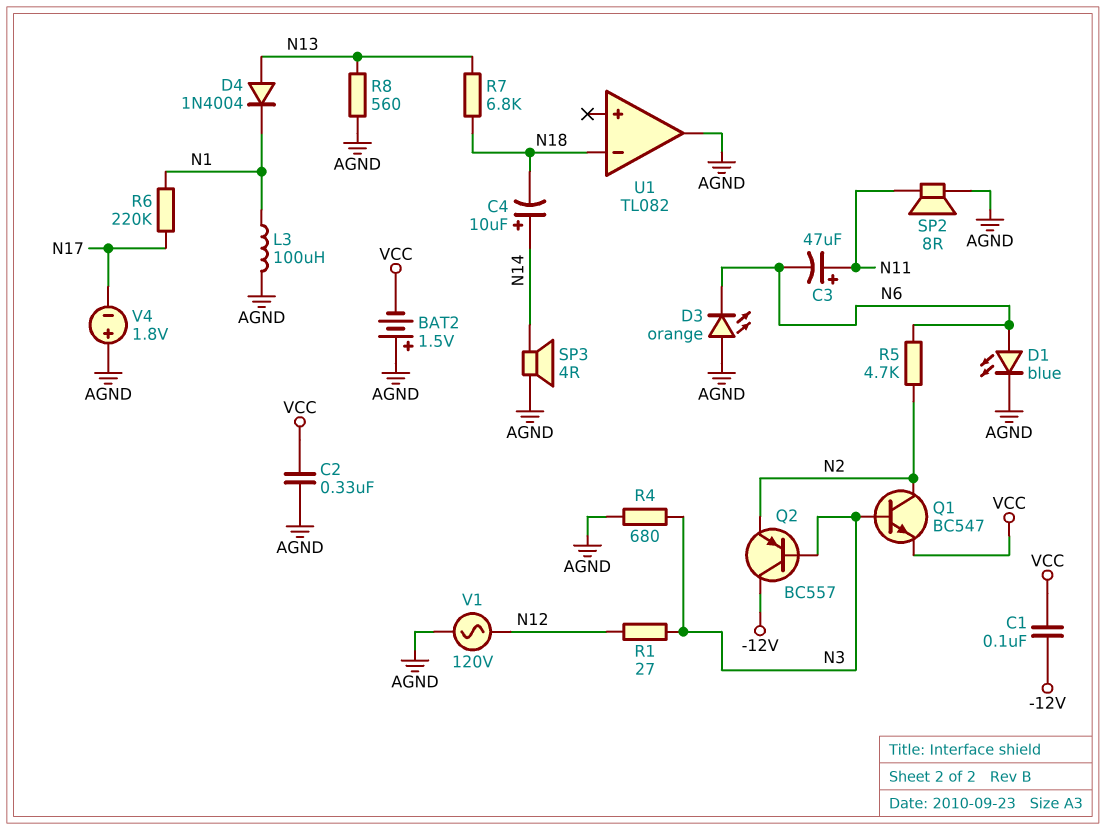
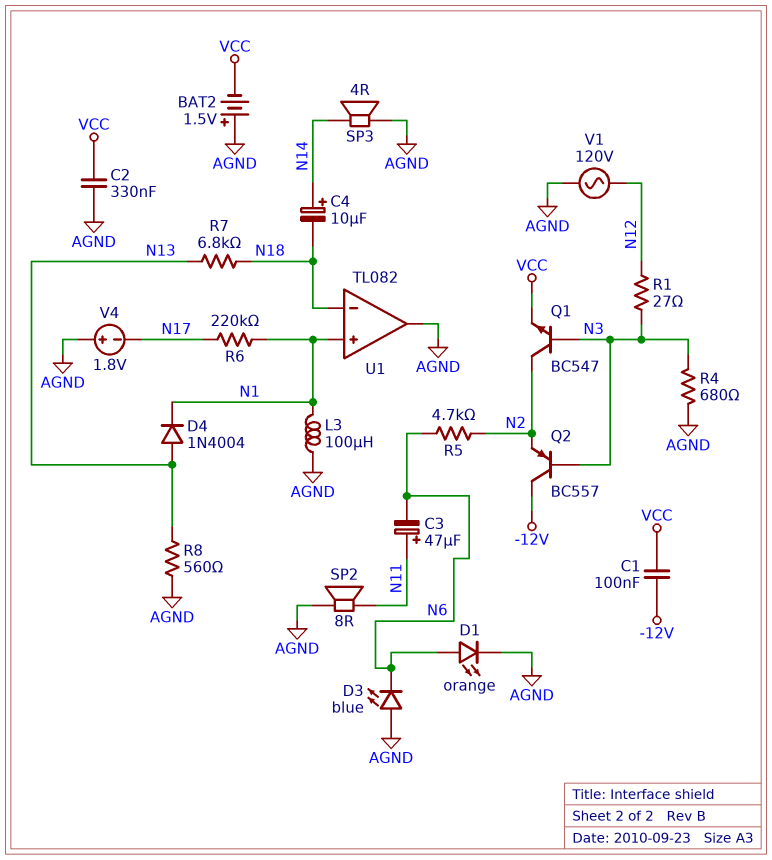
D1: LED blue (A N6, K AGND) -> LED orange (A N6, K AGND)
D3: LED orange (A AGND, K N6) -> LED blue (A AGND, K N6)
U1 pin in+: none -> N1

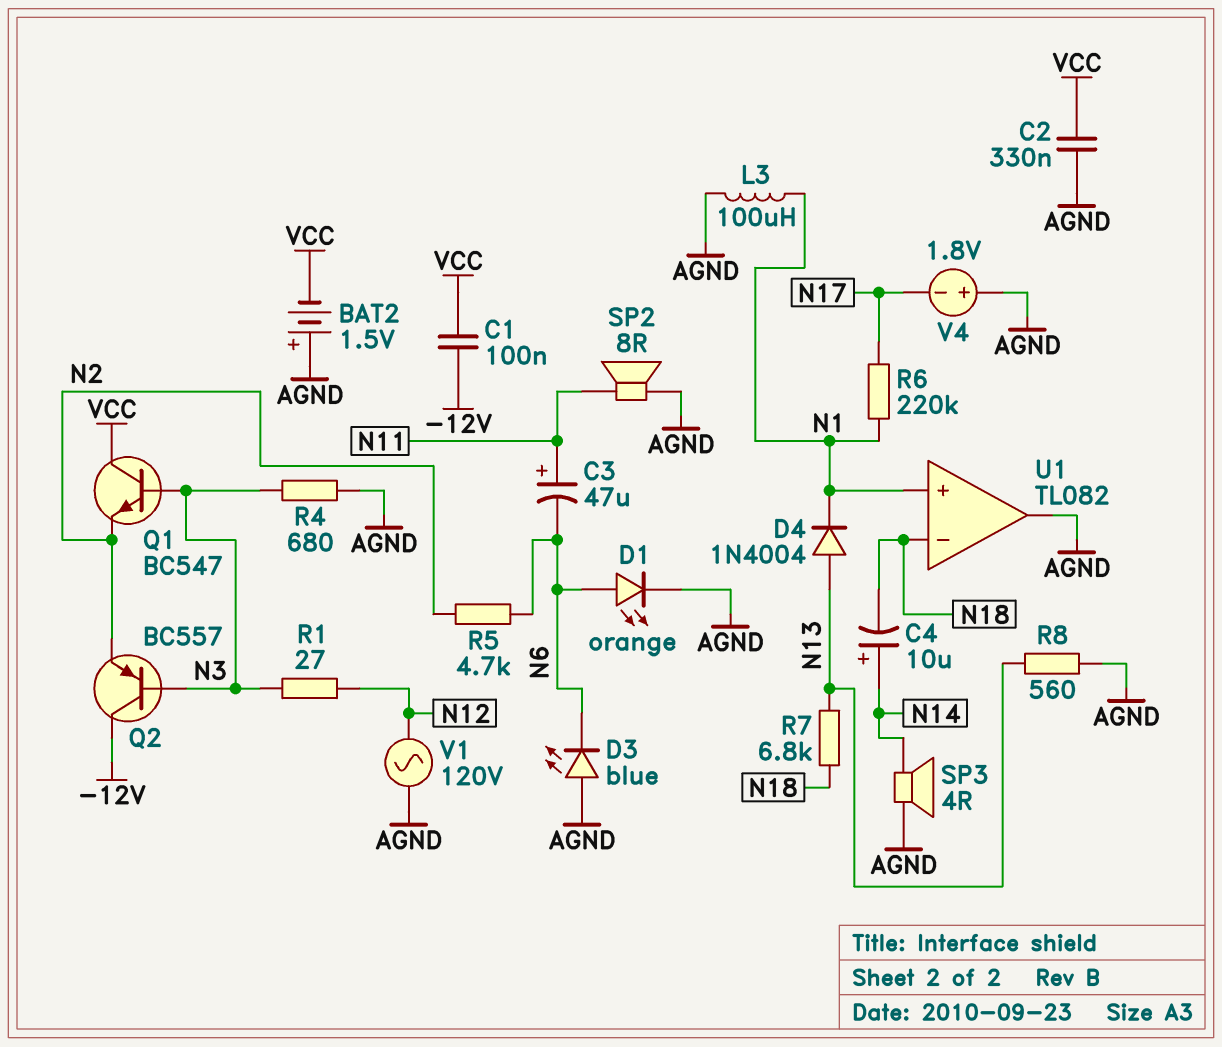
Q1: NPN BC547 (B N3, C N2, E VCC) -> NPN BC547 (B N3, C VCC, E N2)

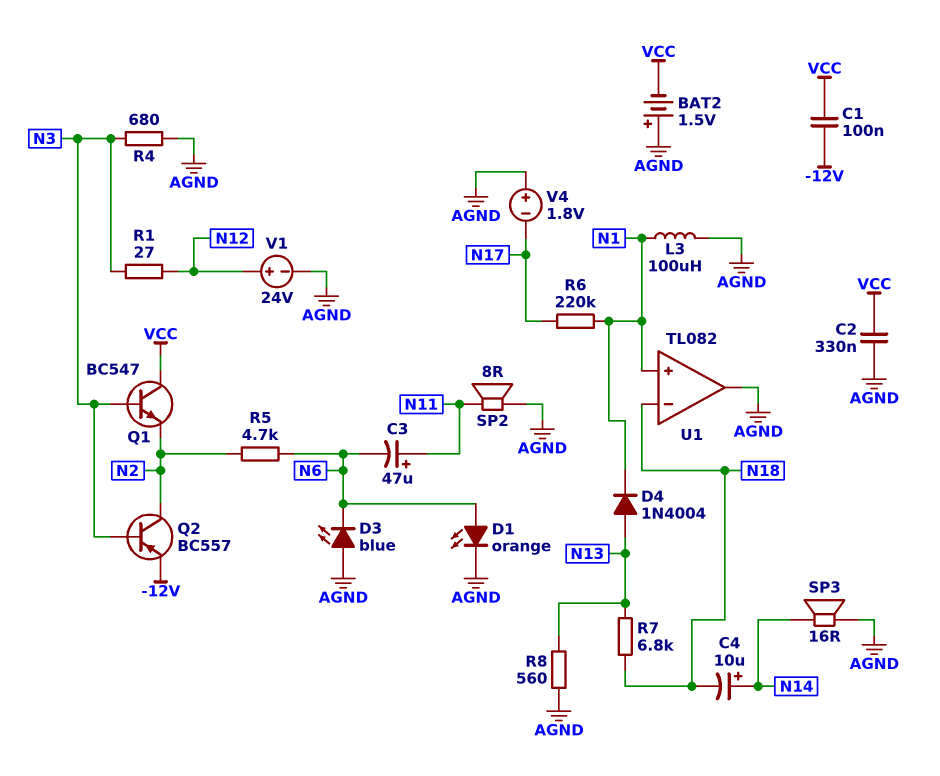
Q2: PNP BC557 (B N3, C -12V, E N2) -> PNP BC557 (B N3, C N2, E -12V)
SP3: speaker 4R (AGND, N14) -> speaker 16R (AGND, N14)
V1: AC 120V (AGND, N12) -> 24V (plus N12, minus AGND)

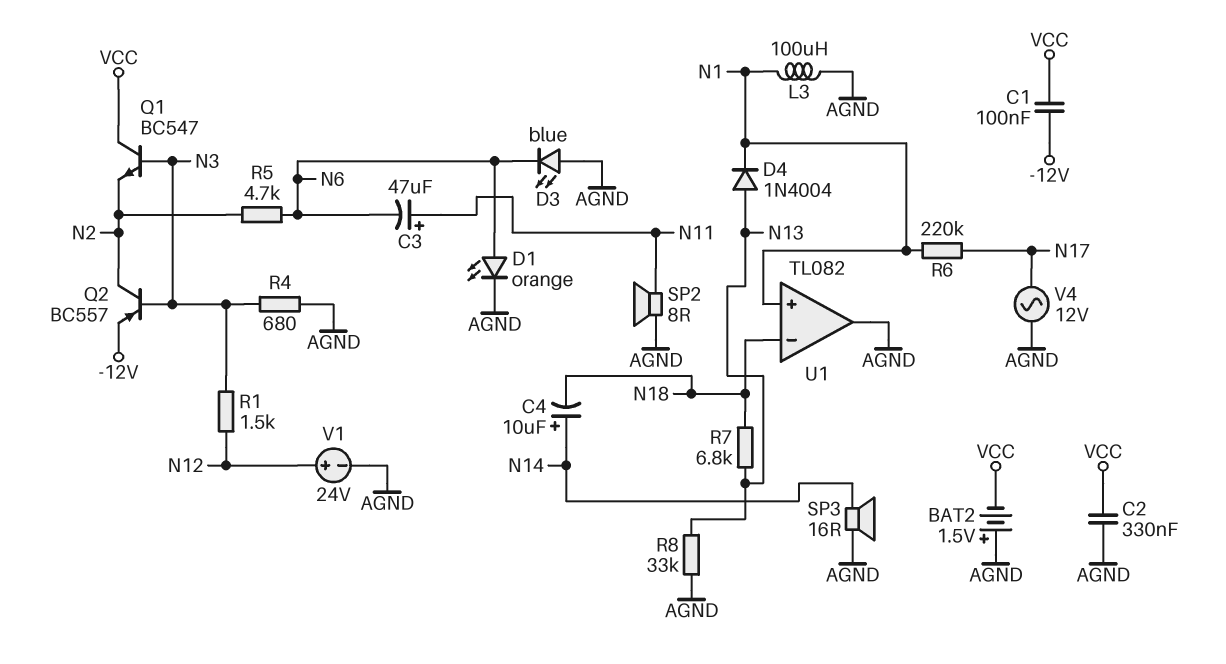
R1: 27 (N3, N12) -> 1.5k (N3, N12)
R8: 560 (AGND, N13) -> 33k (AGND, N13)
V4: 1.8V (plus AGND, minus N17) -> AC 12V (AGND, N17)

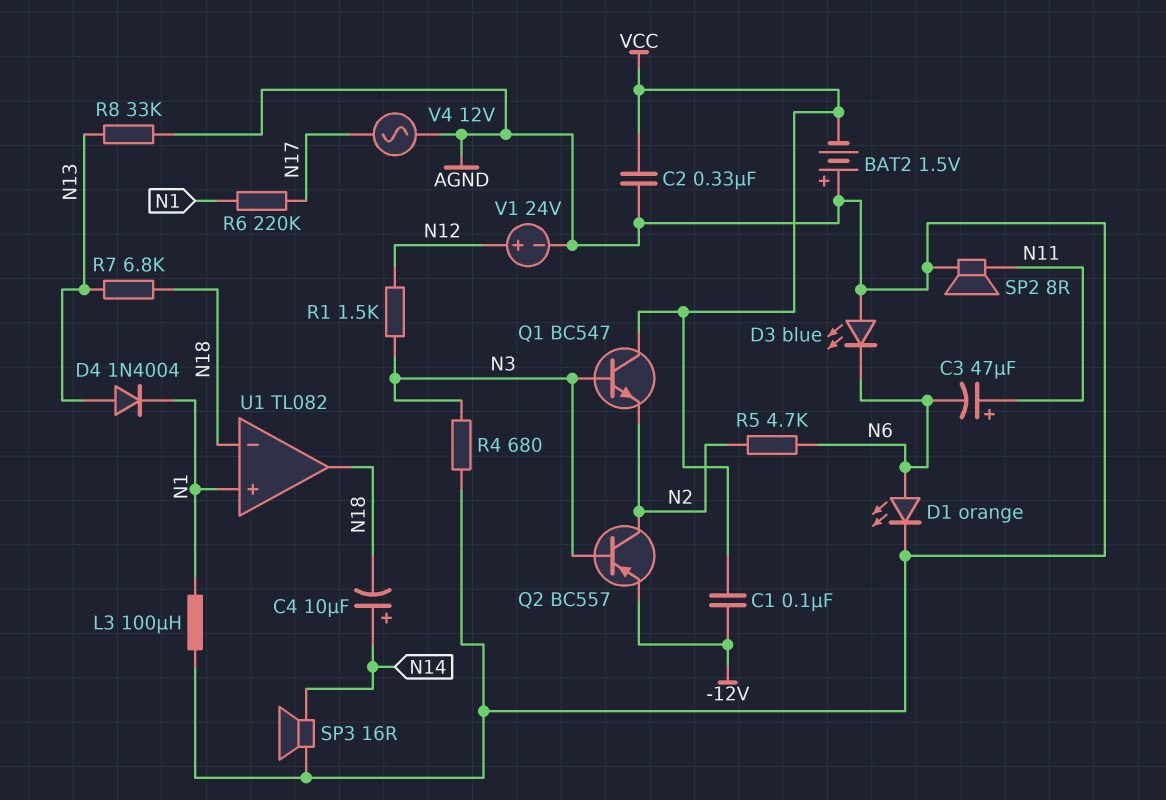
U1 pin out: AGND -> N18

